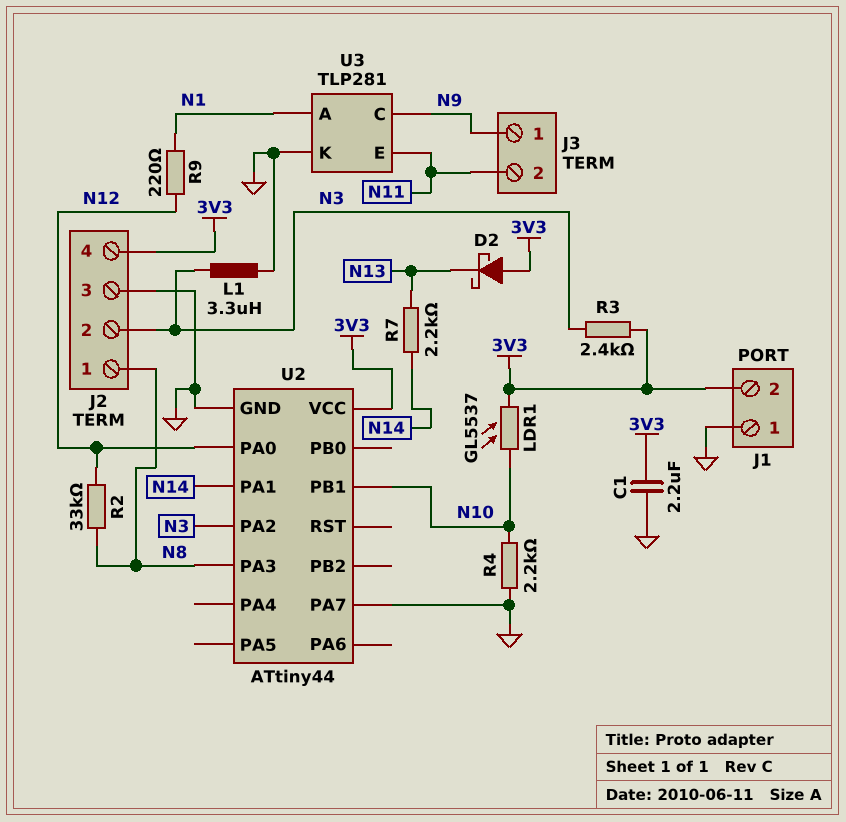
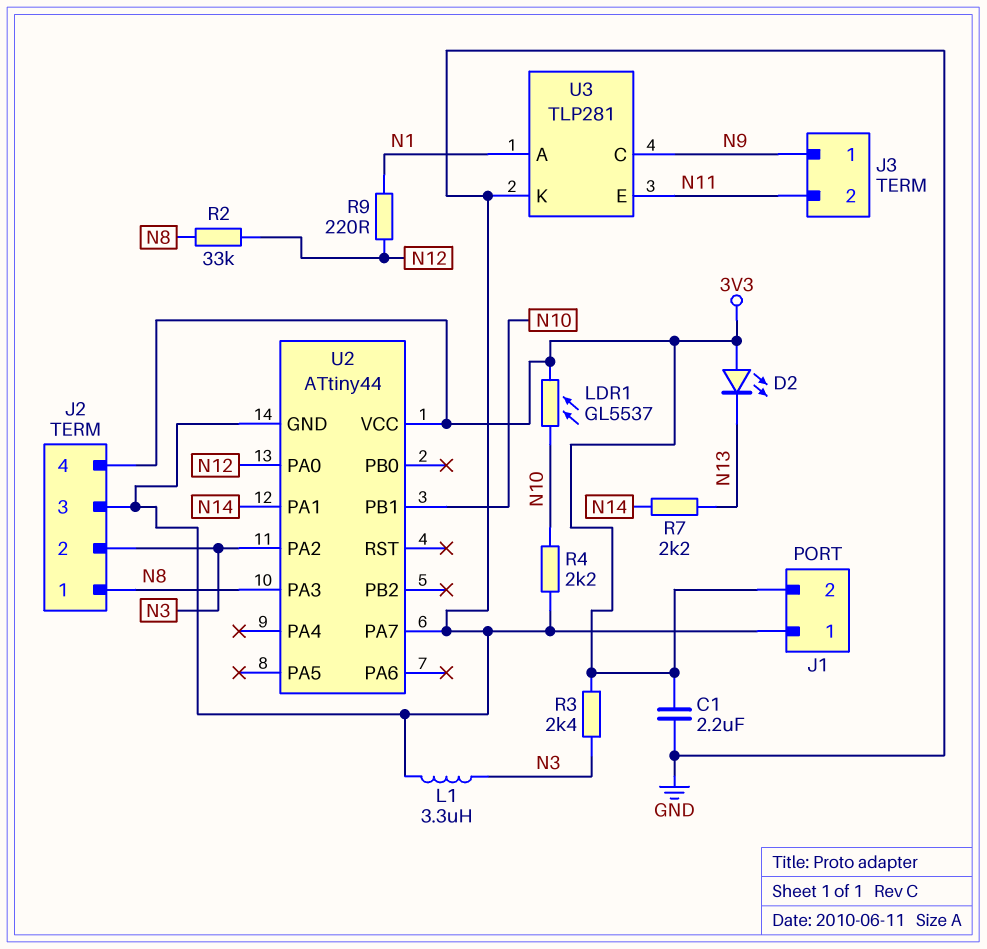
D2: schottky (A 3V3, K N13) -> LED (A 3V3, K N13)

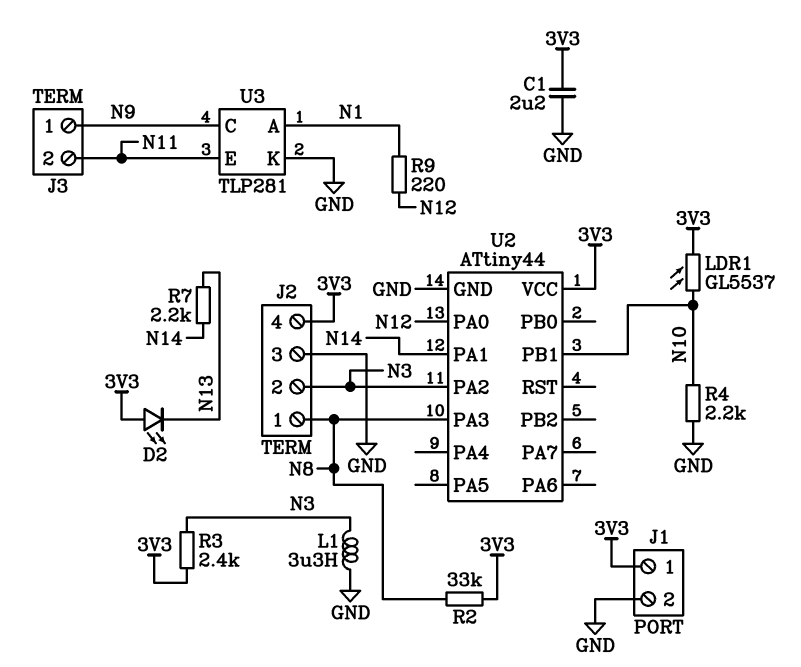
J1 pin 1: GND -> 3V3
J1 pin 2: 3V3 -> GND
R2: 33k (N8, N12) -> 33k (3V3, N8)
U2 pin PA7: GND -> none

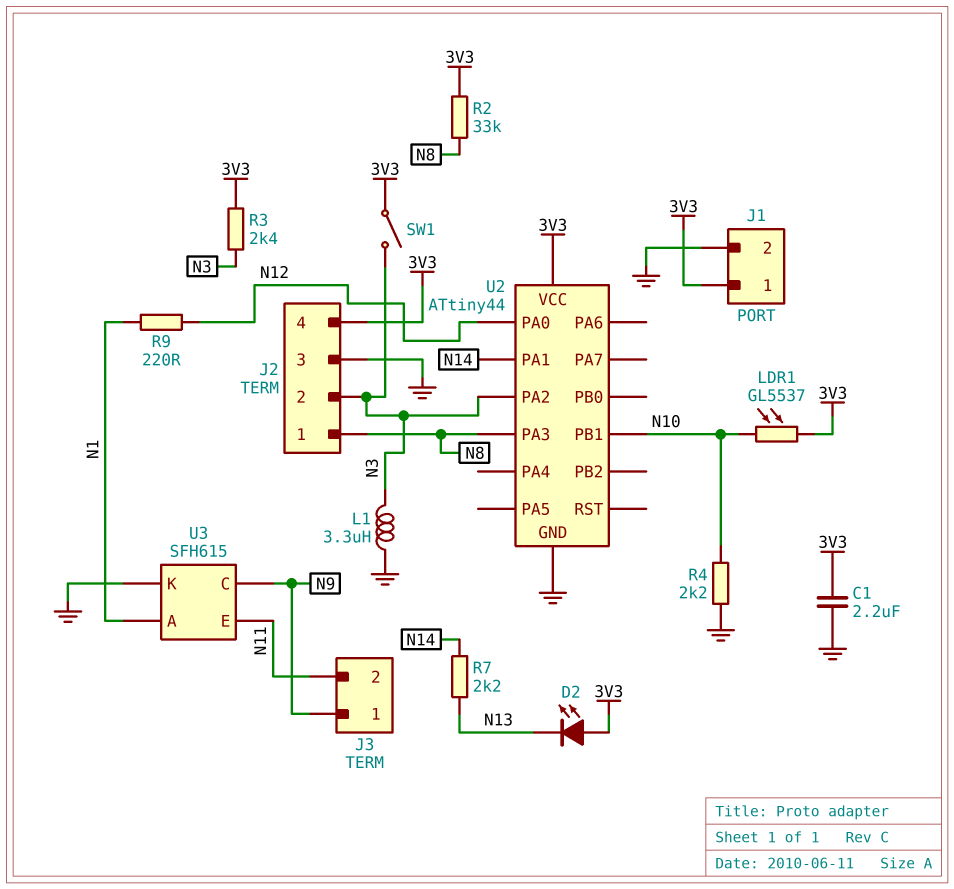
SW1: none -> switch (3V3, N3)
U3: TLP281 -> SFH615

